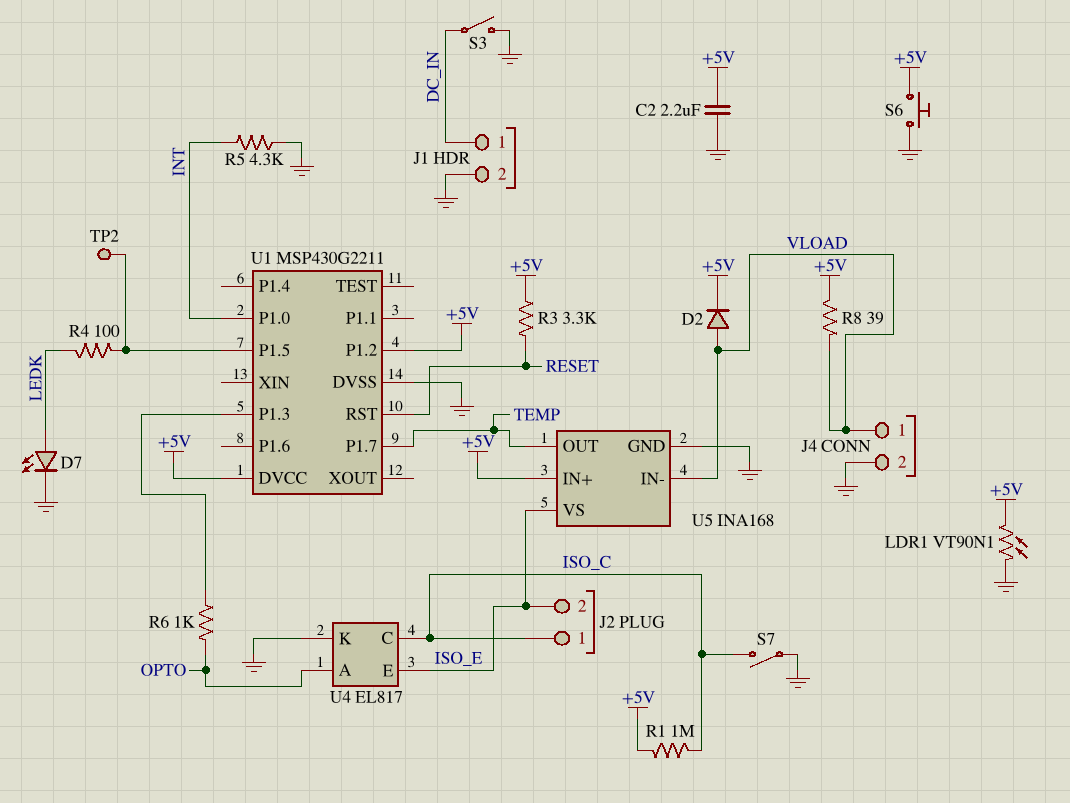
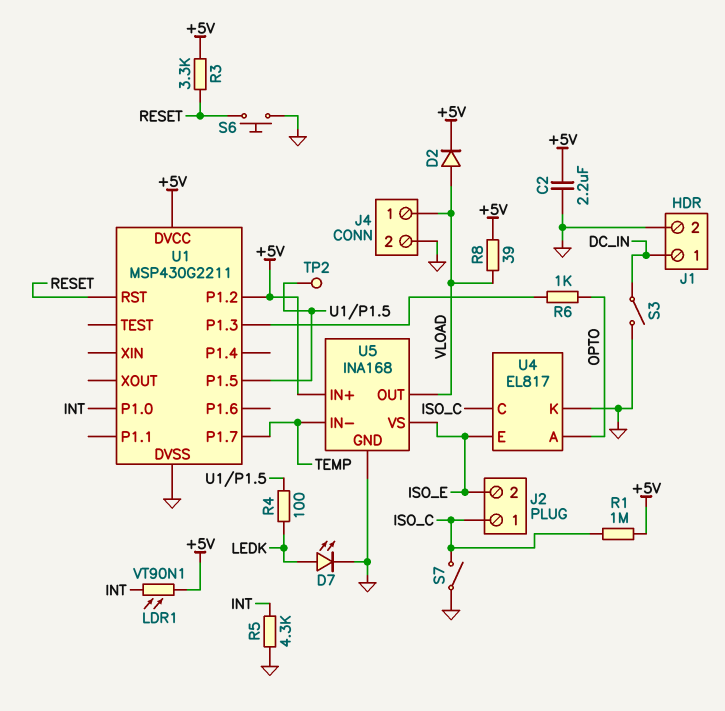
LDR1: VT90N1 (+5V, GND) -> VT90N1 (+5V, INT)
S6: button (+5V, GND) -> button (GND, RESET)
U5 pin IN-: VLOAD -> TEMP
U5 pin OUT: TEMP -> VLOAD

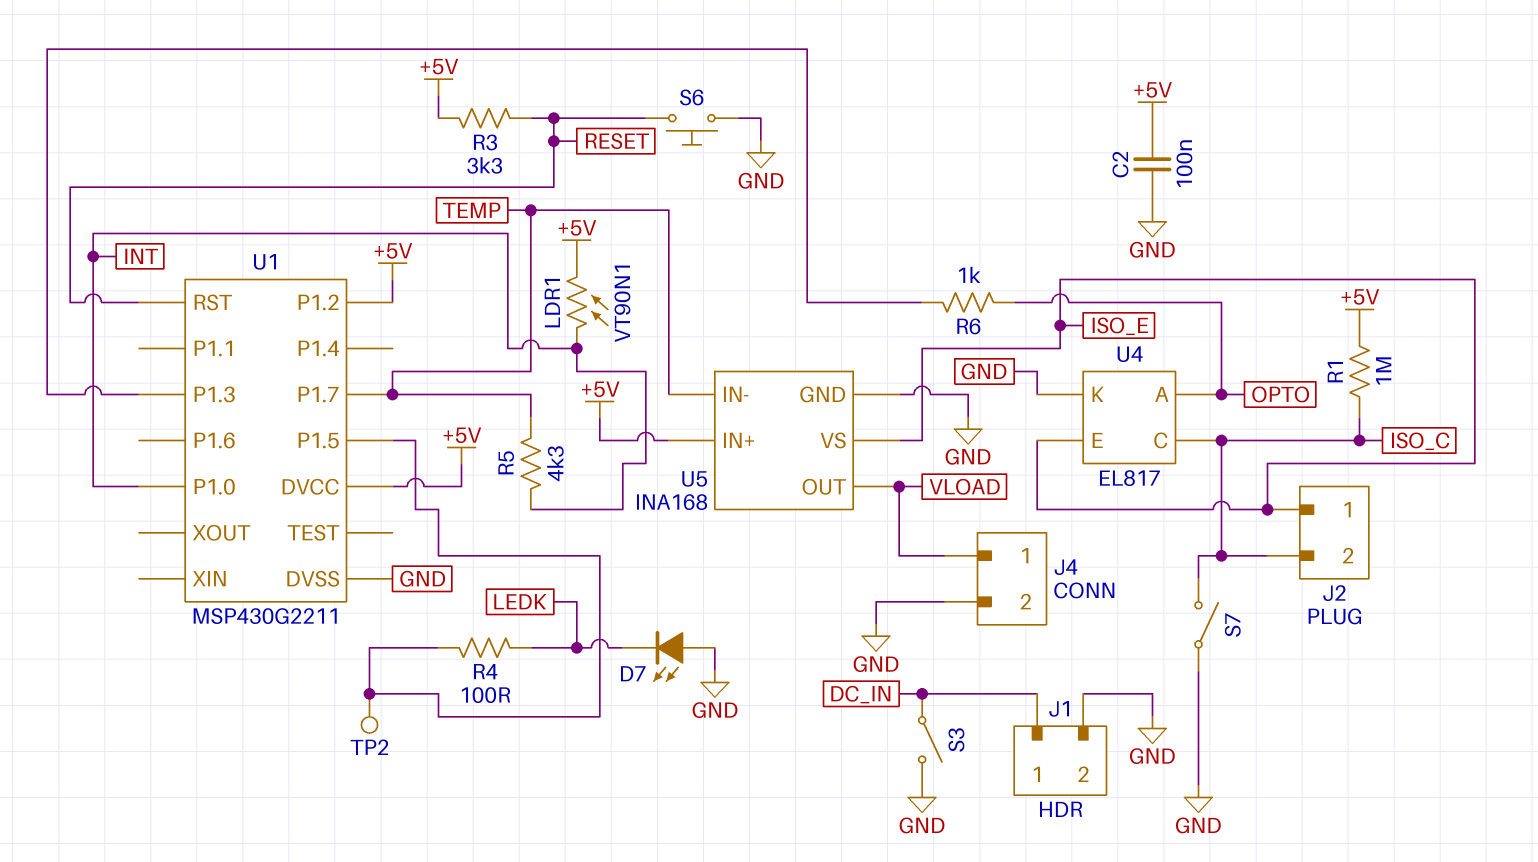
C2: 2.2uF (+5V, GND) -> 100nF (+5V, GND)
D2: diode (A VLOAD, K +5V) -> none
D7: LED (A LEDK, K GND) -> LED (A GND, K LEDK)
J2 pin 1: ISO_C -> ISO_E
J2 pin 2: ISO_E -> ISO_C
R5: 4.3k (GND, INT) -> 4.3k (INT, TEMP)
R8: 39 (+5V, VLOAD) -> none

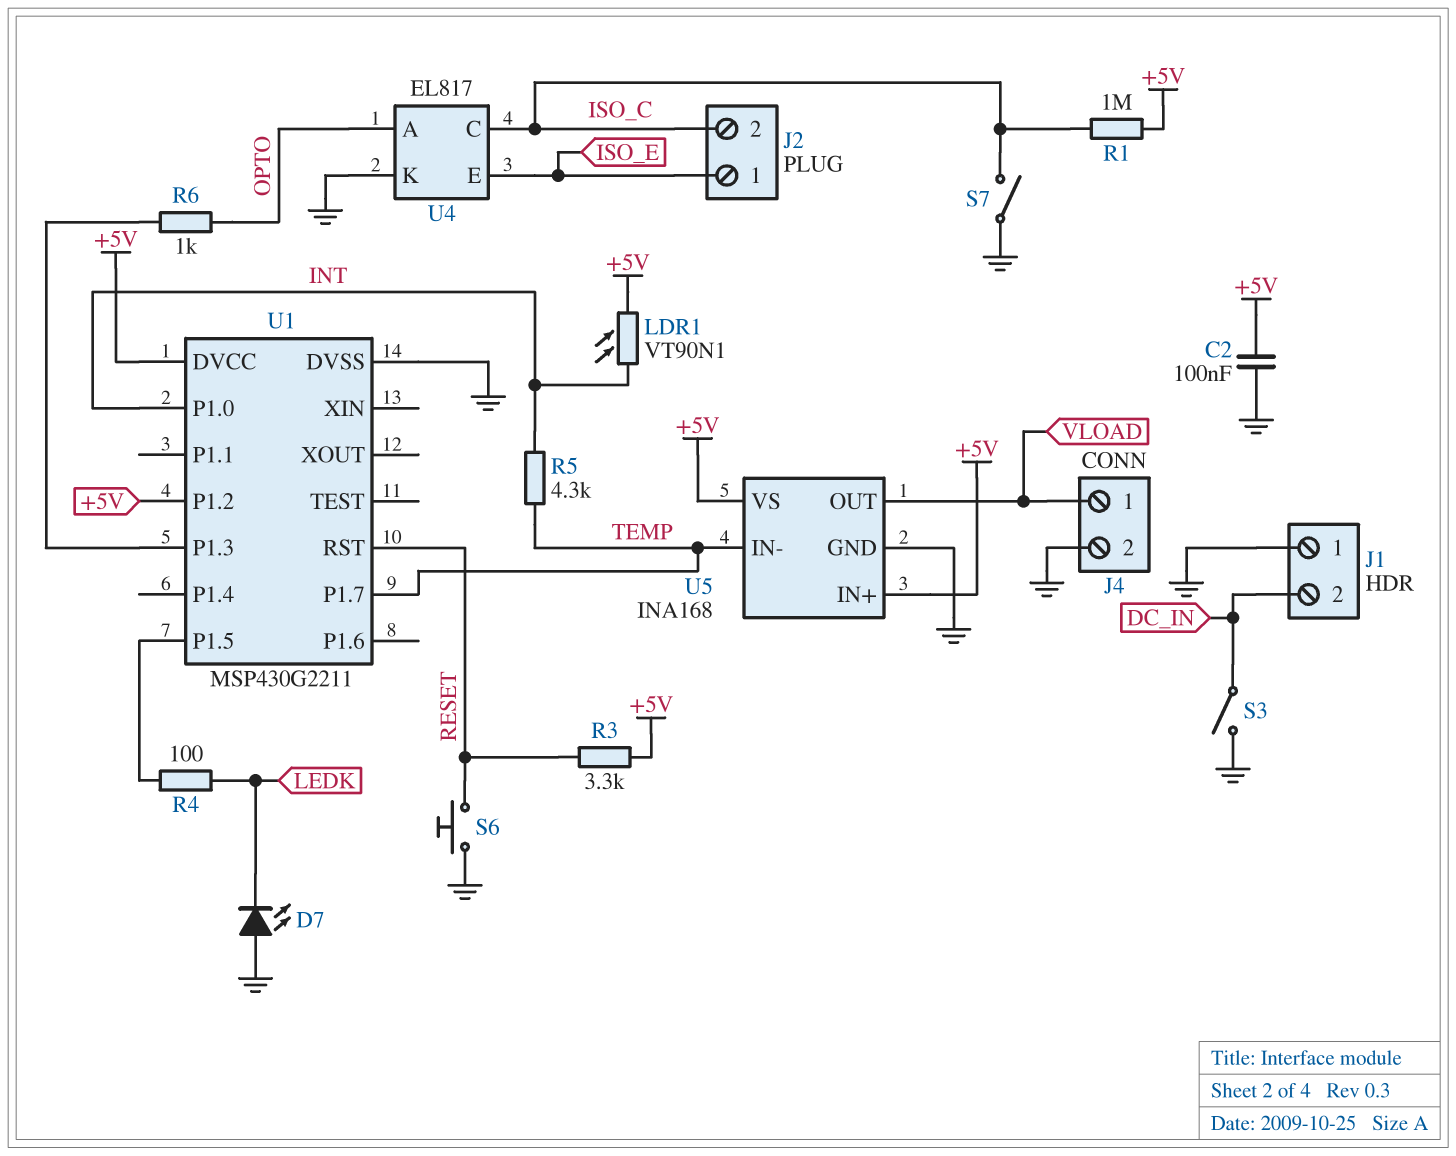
J1 pin 1: DC_IN -> GND
J1 pin 2: GND -> DC_IN
TP2: test point (U1/P1.5) -> none
U5 pin VS: ISO_E -> +5V

